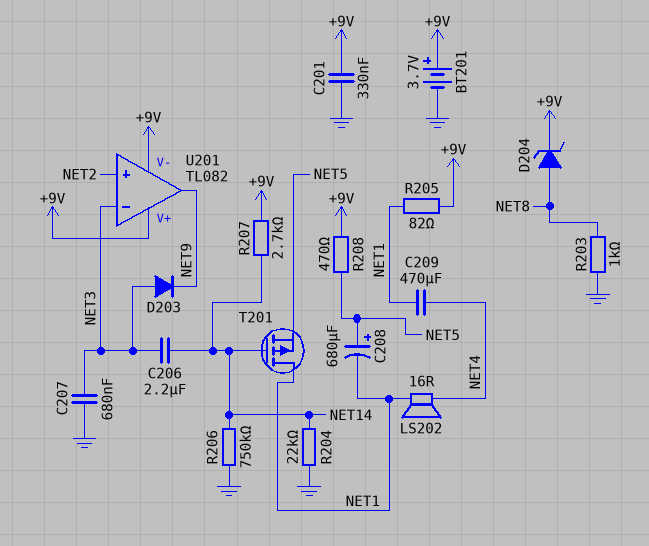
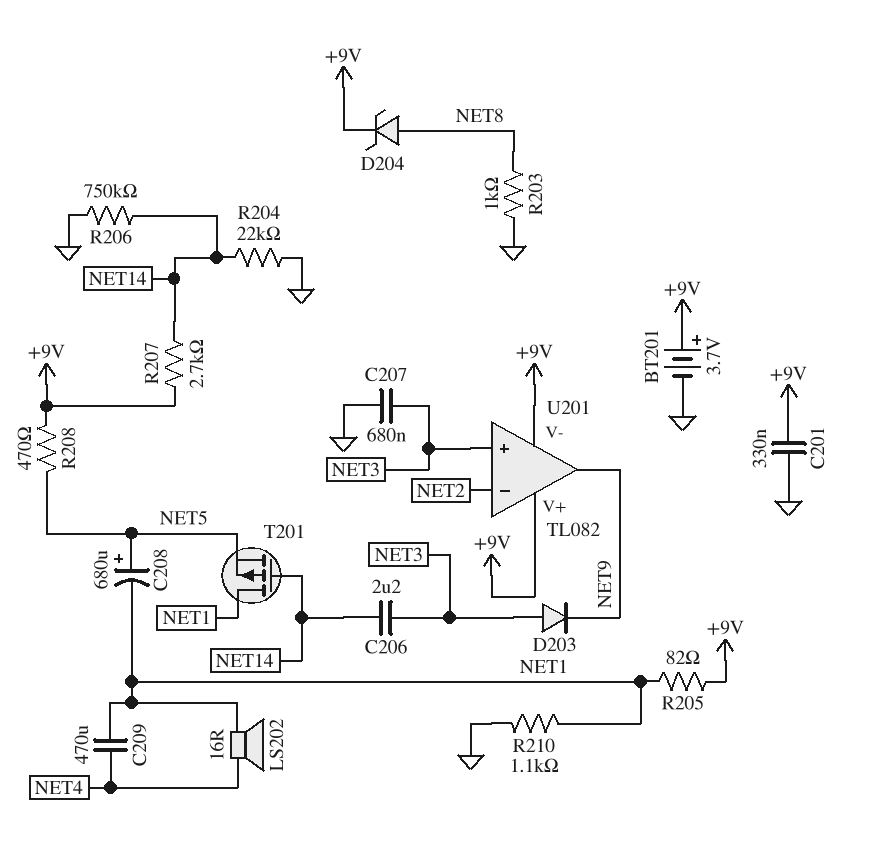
R210: none -> 1.1k (GND, NET1)
U201 pin in+: NET2 -> NET3
U201 pin in-: NET3 -> NET2

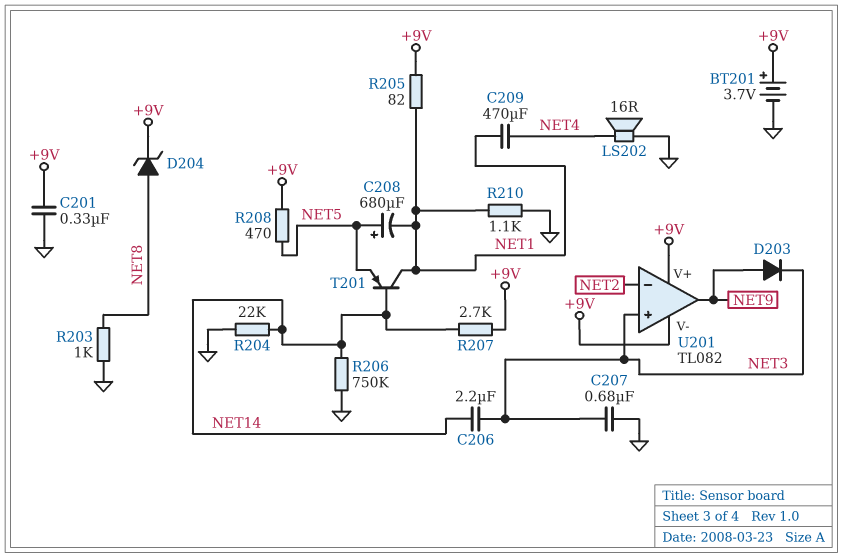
D203: diode (A NET3, K NET9) -> diode (A NET9, K NET3)
LS202: speaker 16R (NET1, NET4) -> speaker 16R (GND, NET4)
T201: PMOS (G NET14, D NET1, S NET5) -> PNP (B NET14, C NET1, E NET5)

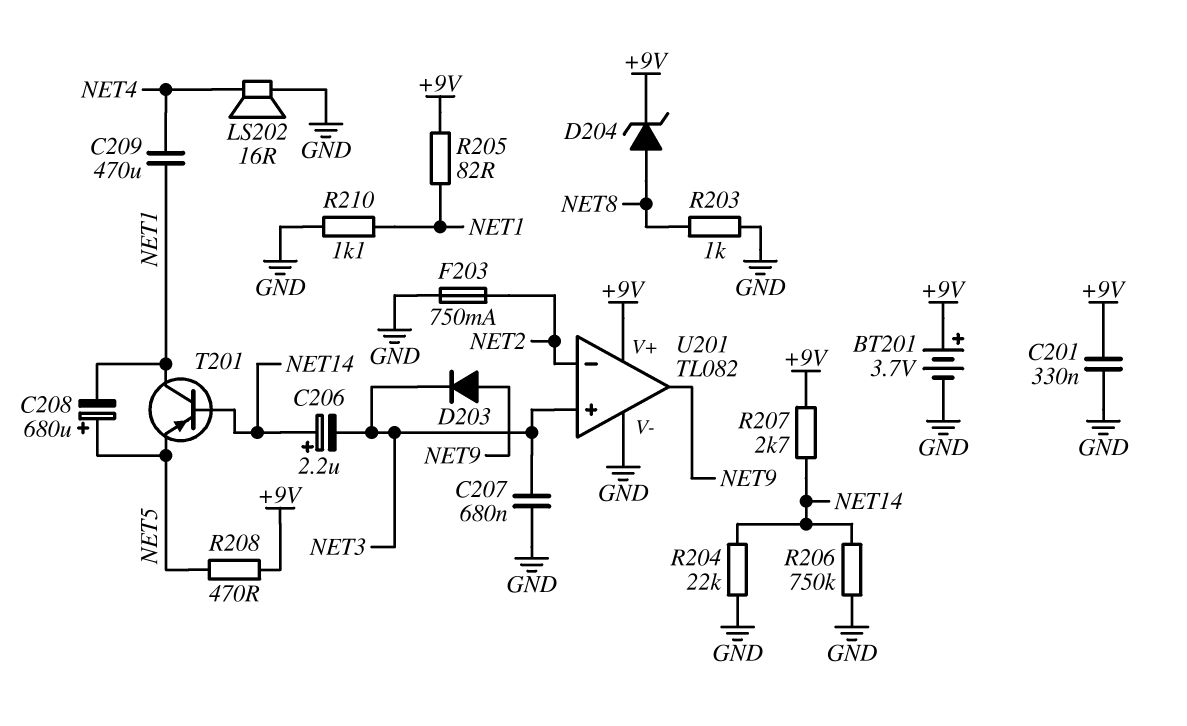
C206: 2.2uF (NET3, NET14) -> 2.2uF (plus NET14, minus NET3)
F203: none -> 750mA (GND, NET2)
U201 pin V-: +9V -> GND

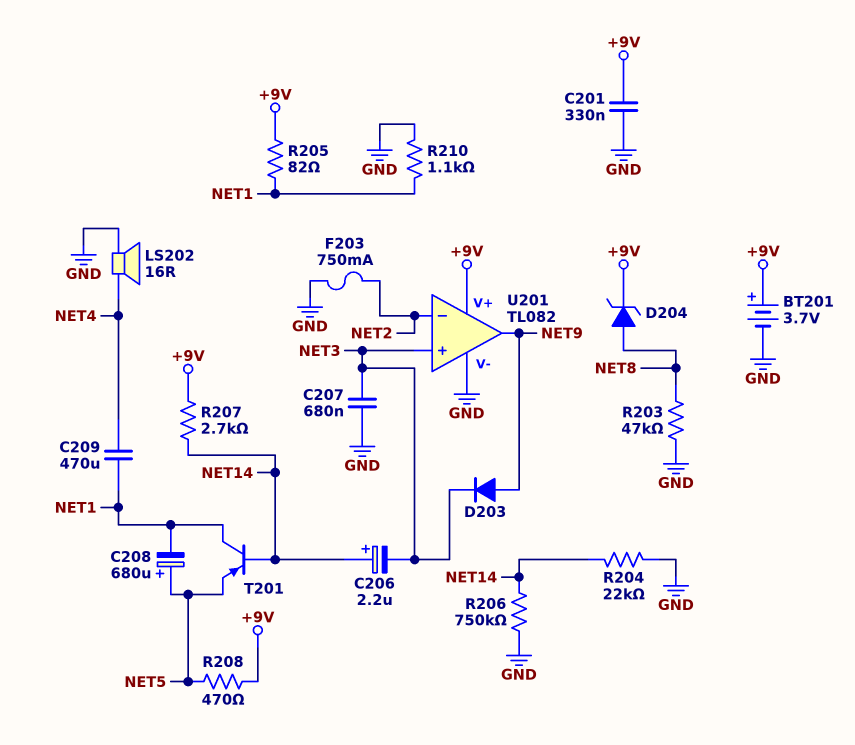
R203: 1k (GND, NET8) -> 47k (GND, NET8)

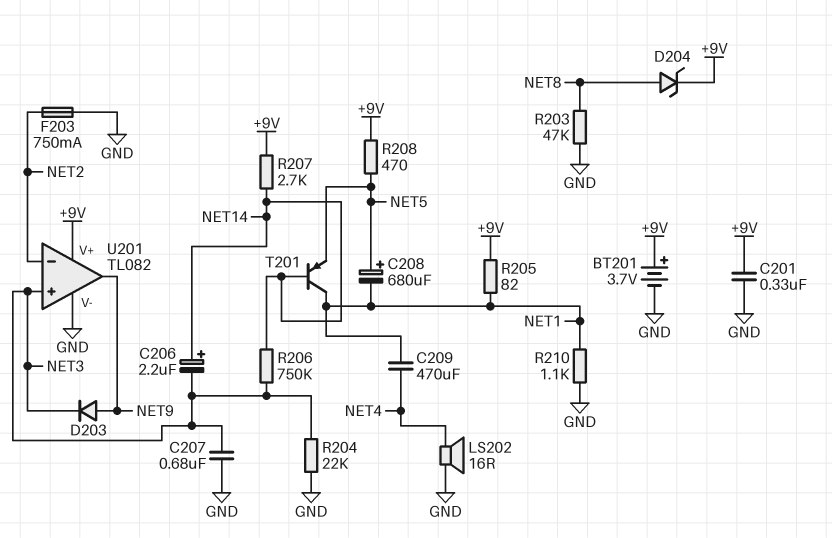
R204: 22k (GND, NET14) -> 22k (GND, NET3)
R206: 750k (GND, NET14) -> 750k (NET3, NET14)

